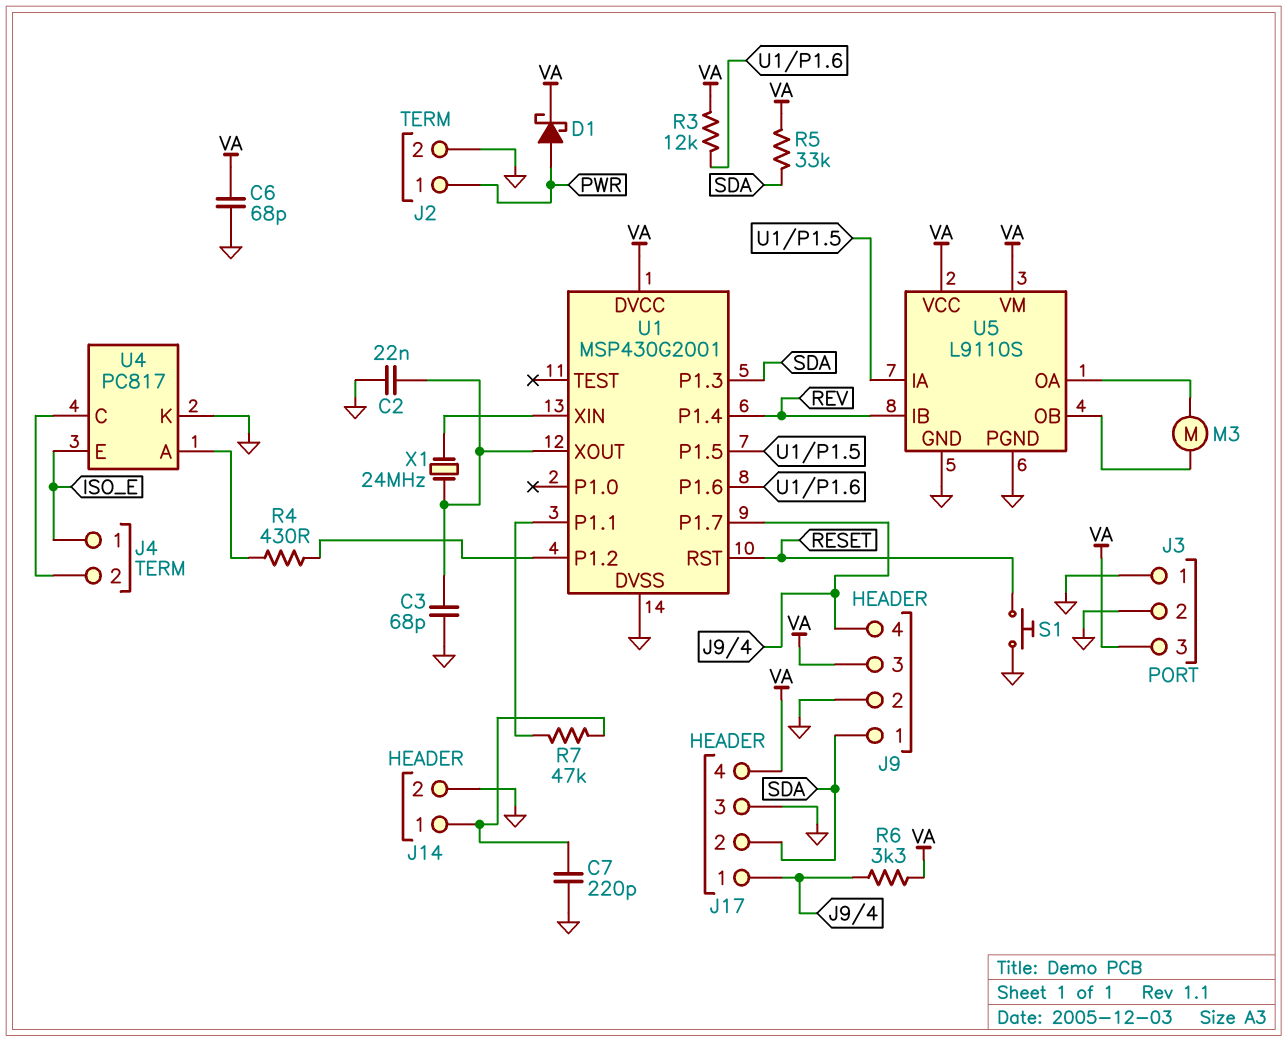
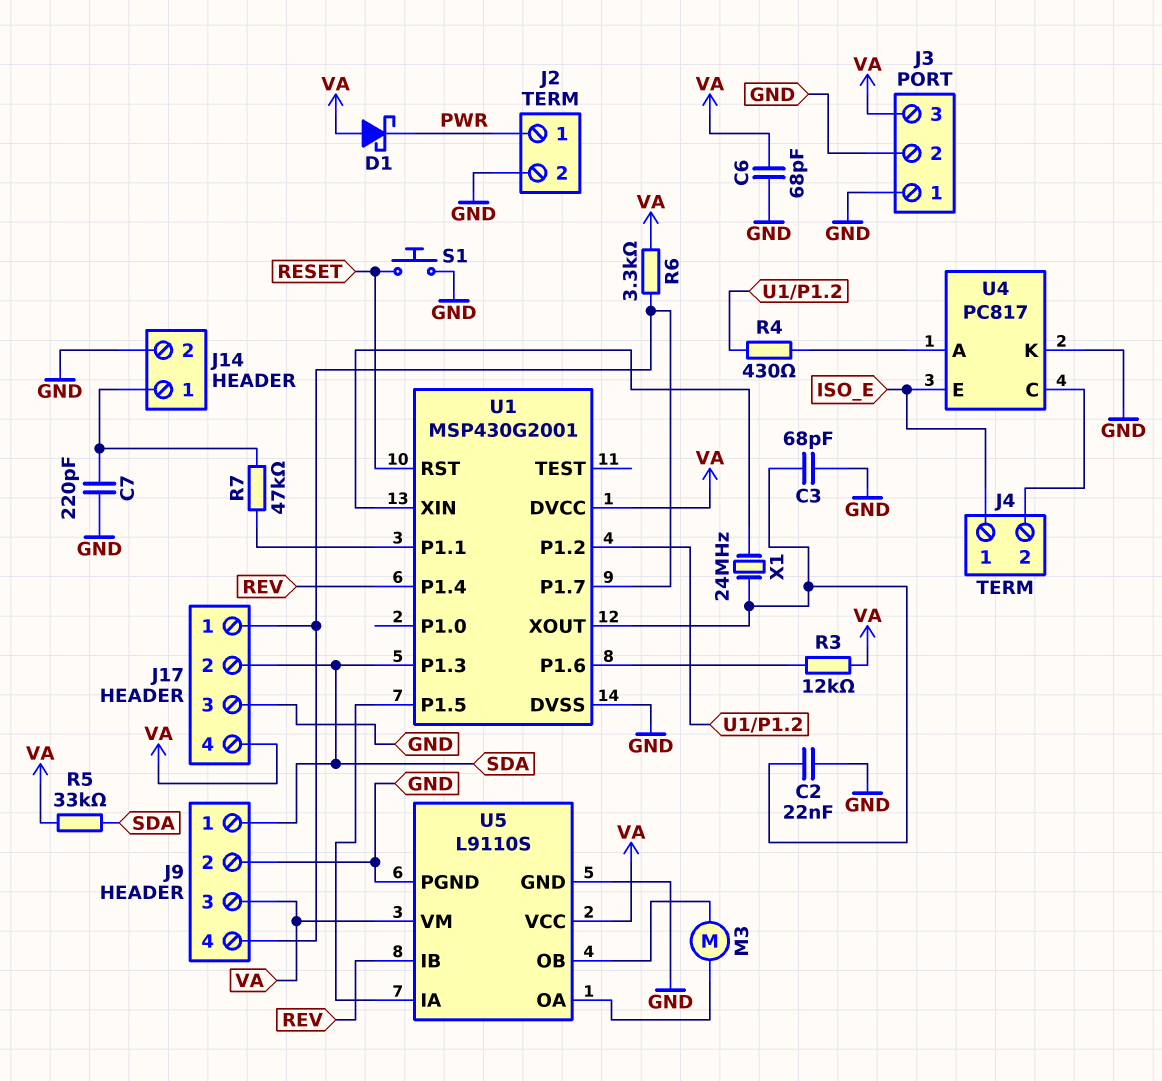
D1: schottky (A PWR, K VA) -> schottky (A VA, K PWR)

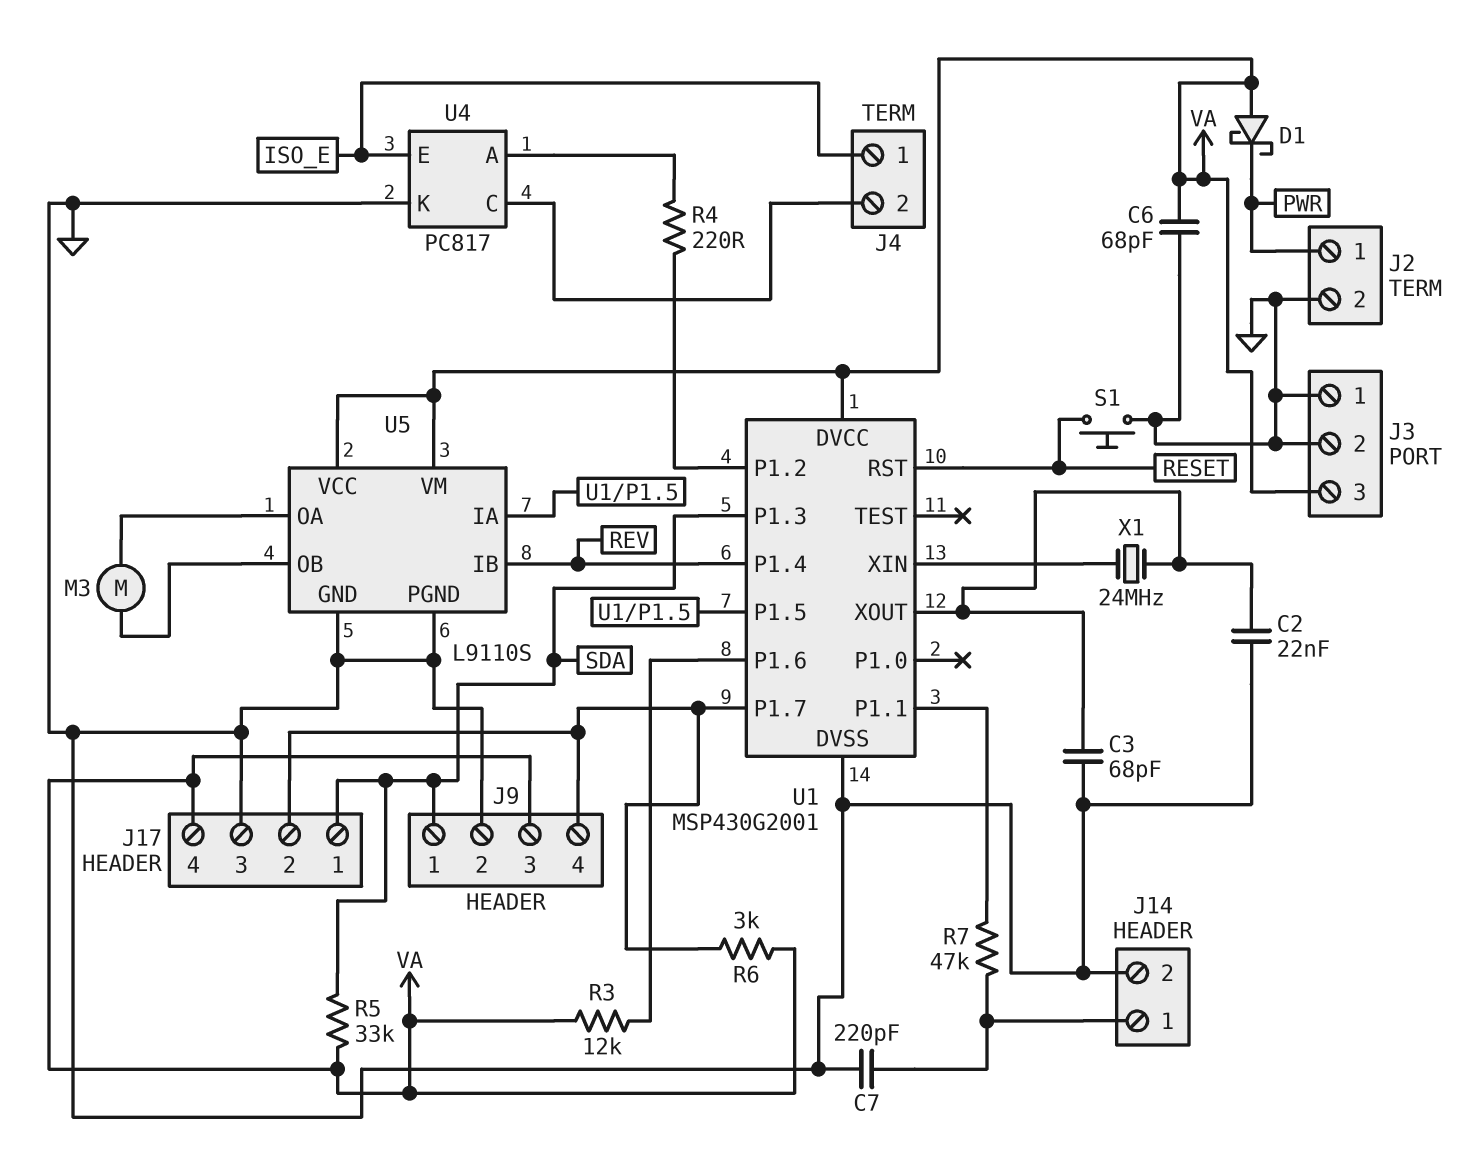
J17 pin 1: J9/4 -> SDA
J17 pin 2: SDA -> J9/4
R4: 430 (U1/P1.2, U4/A) -> 220 (U1/P1.2, U4/A)
R6: 3.3k (J9/4, VA) -> 3k (J9/4, VA)

